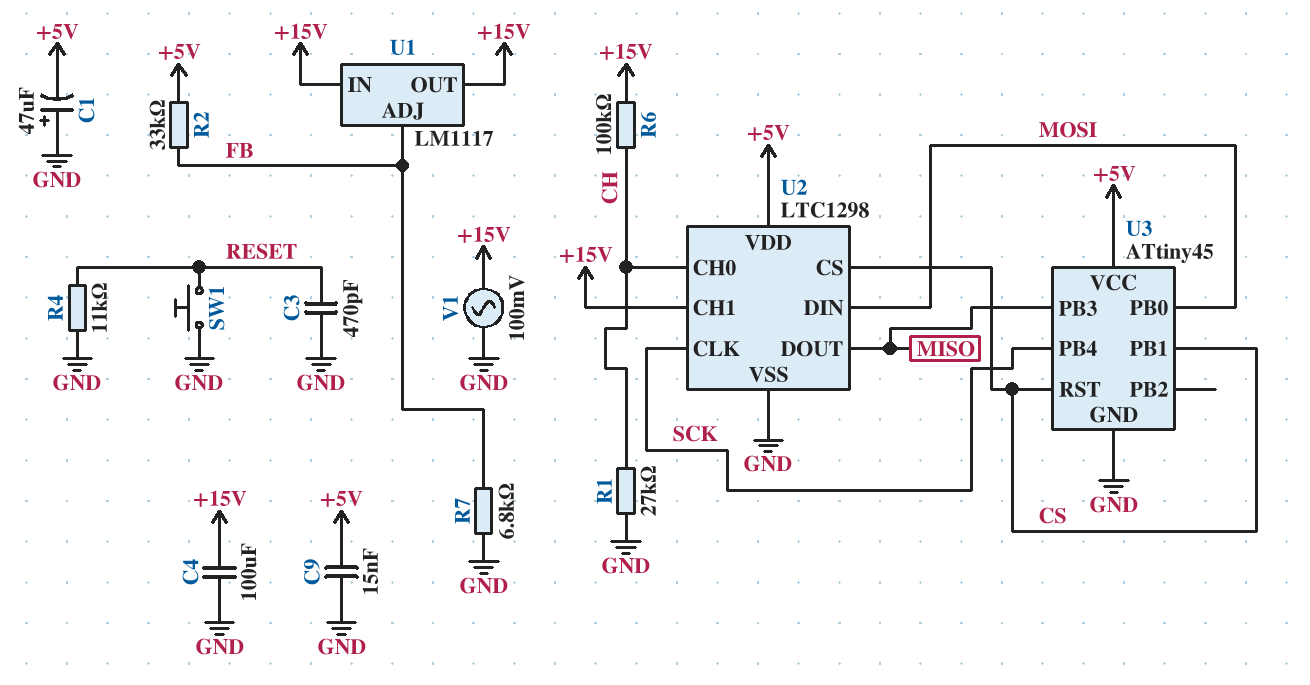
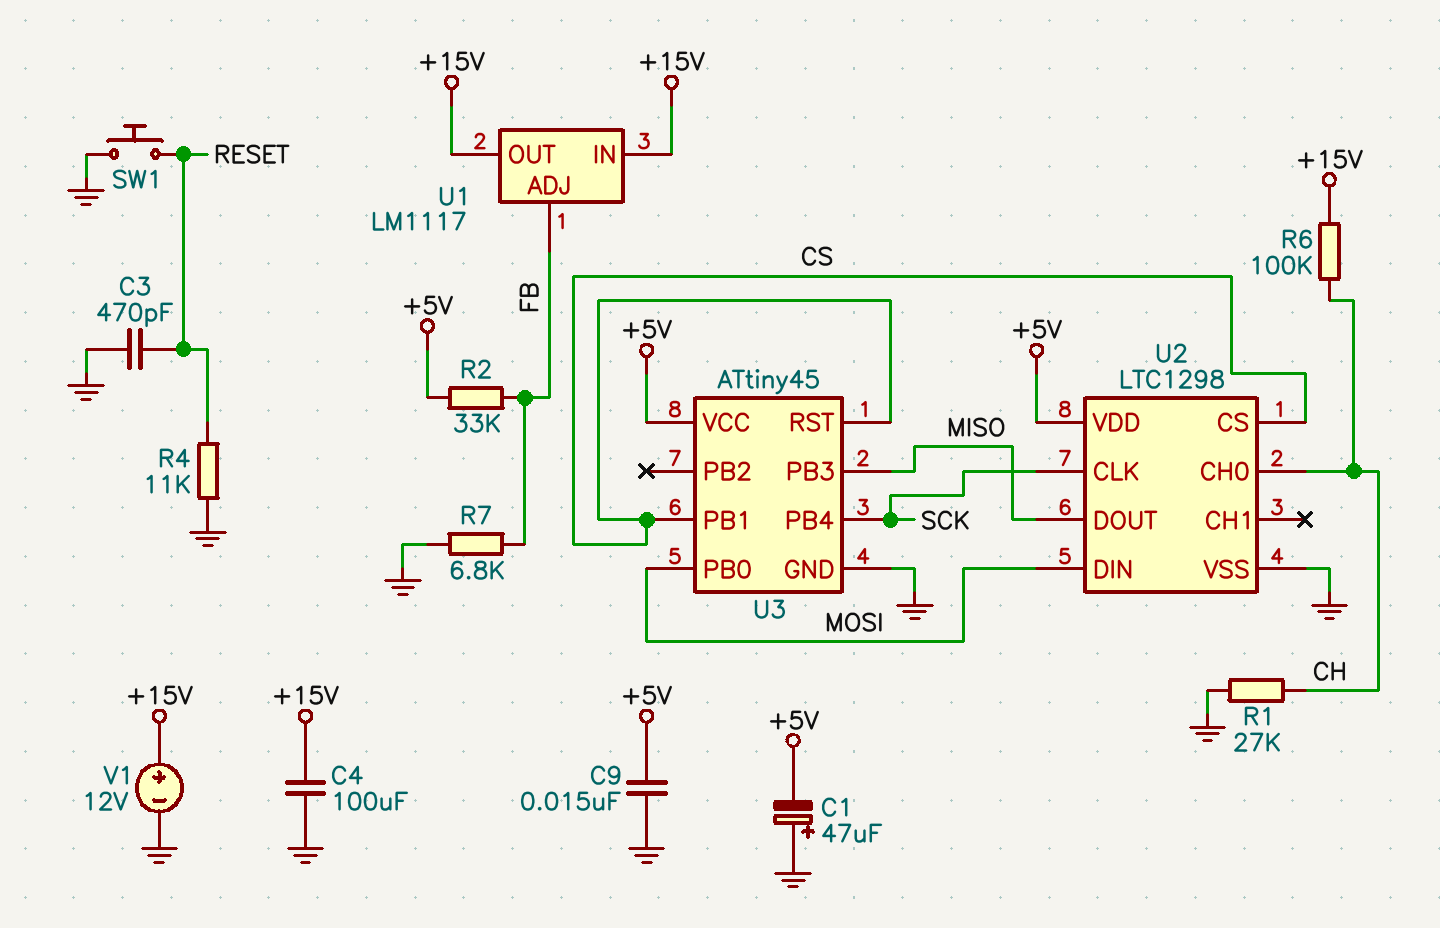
U2 pin CH1: +15V -> none
V1: AC 100mV (+15V, GND) -> 12V (plus +15V, minus GND)

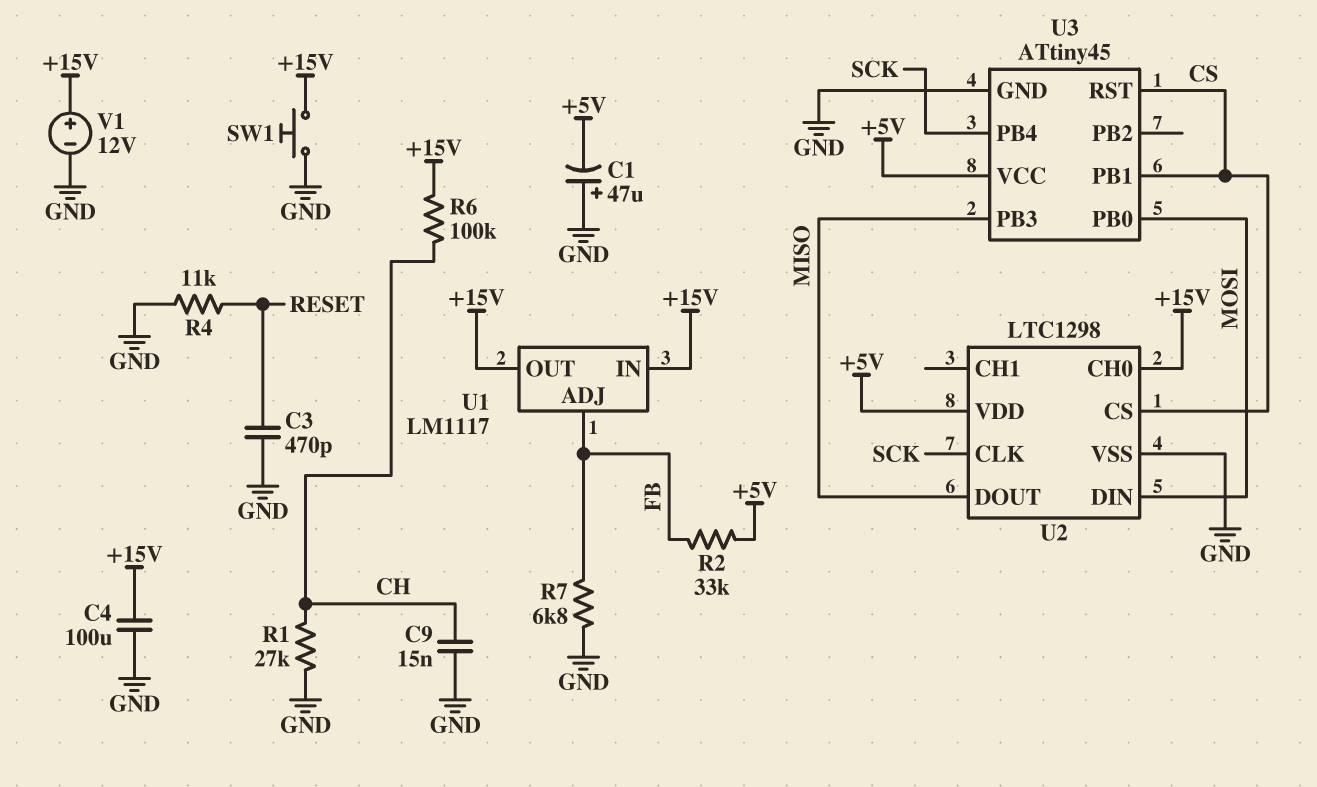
C9: 15nF (+5V, GND) -> 15nF (CH, GND)
SW1: button (GND, RESET) -> button (+15V, GND)
U2 pin CH0: CH -> +15V

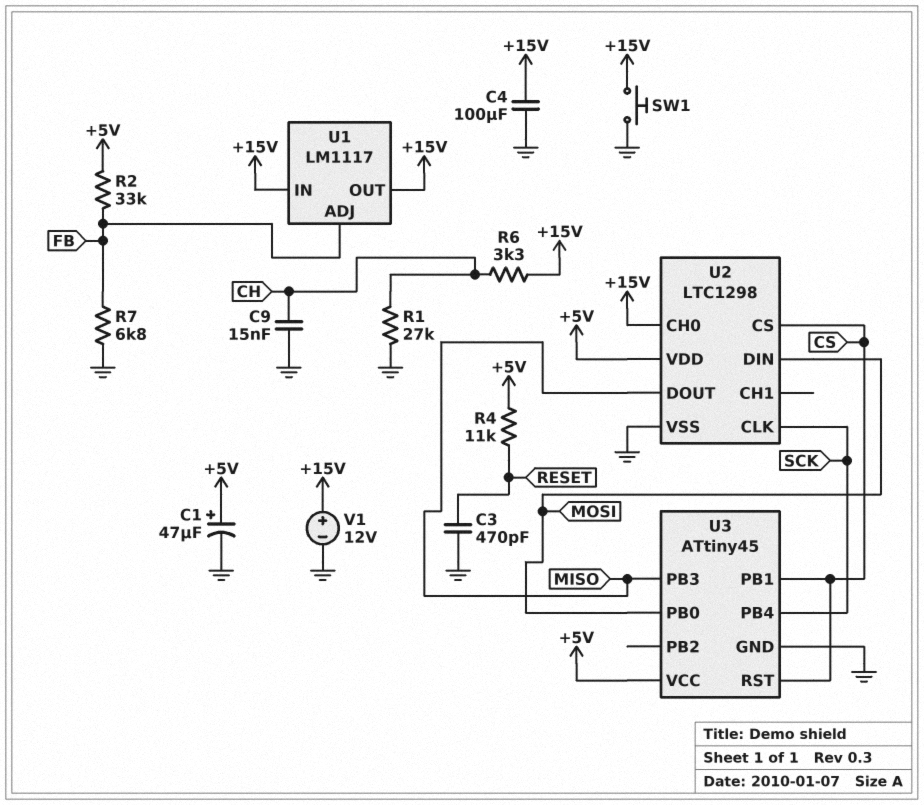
C1: 47uF (plus GND, minus +5V) -> 47uF (plus +5V, minus GND)
R4: 11k (GND, RESET) -> 11k (+5V, RESET)
R6: 100k (+15V, CH) -> 3.3k (+15V, CH)

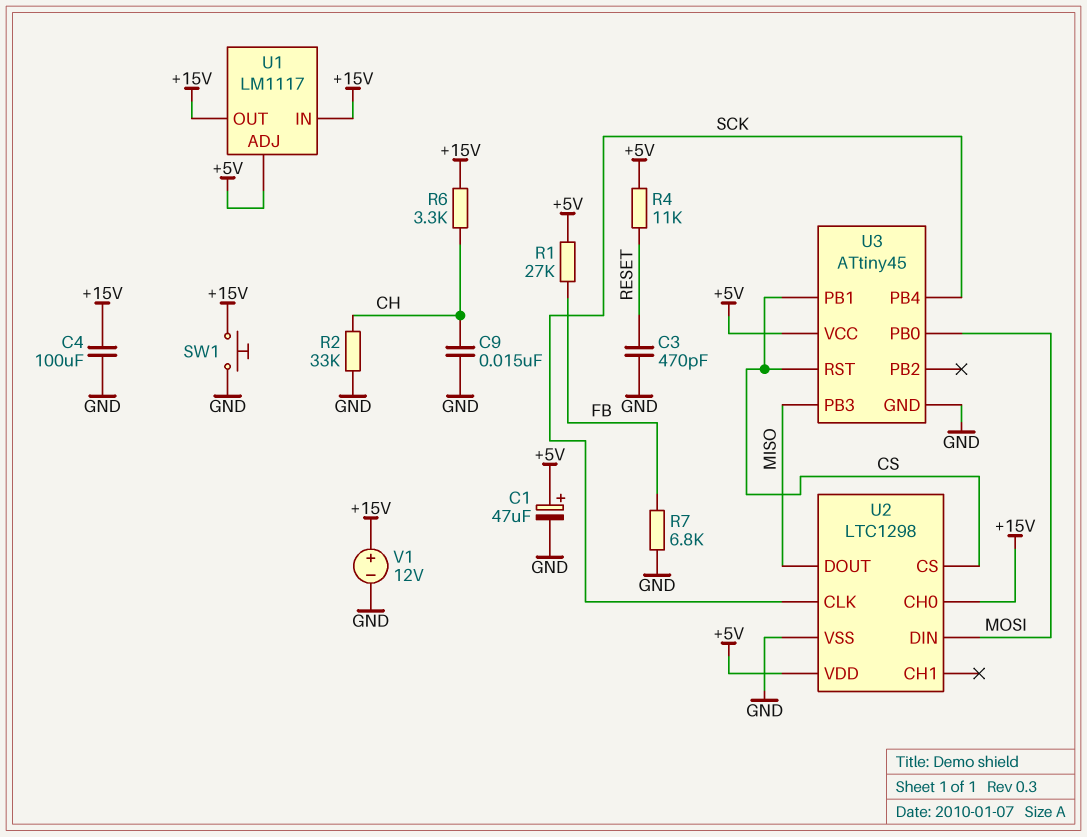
R1: 27k (CH, GND) -> 27k (+5V, FB)
R2: 33k (+5V, FB) -> 33k (CH, GND)
U1 pin ADJ: FB -> +5V

